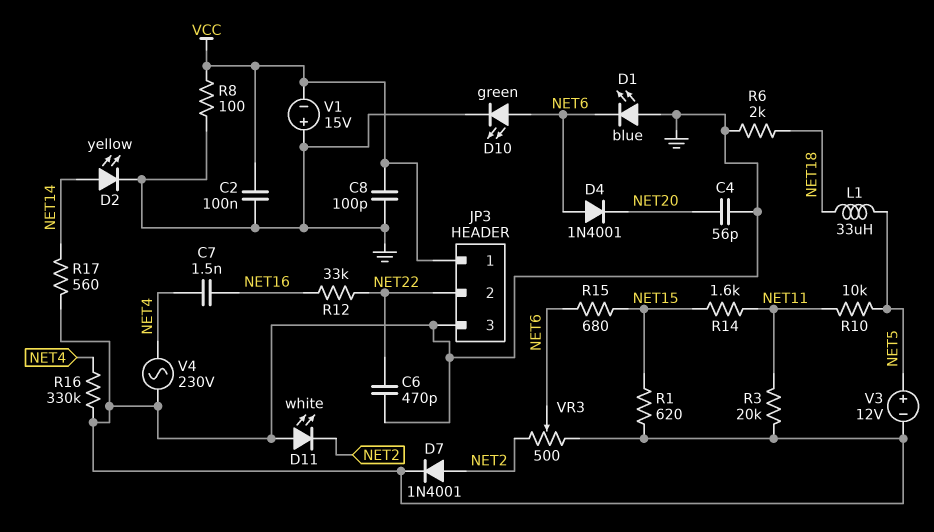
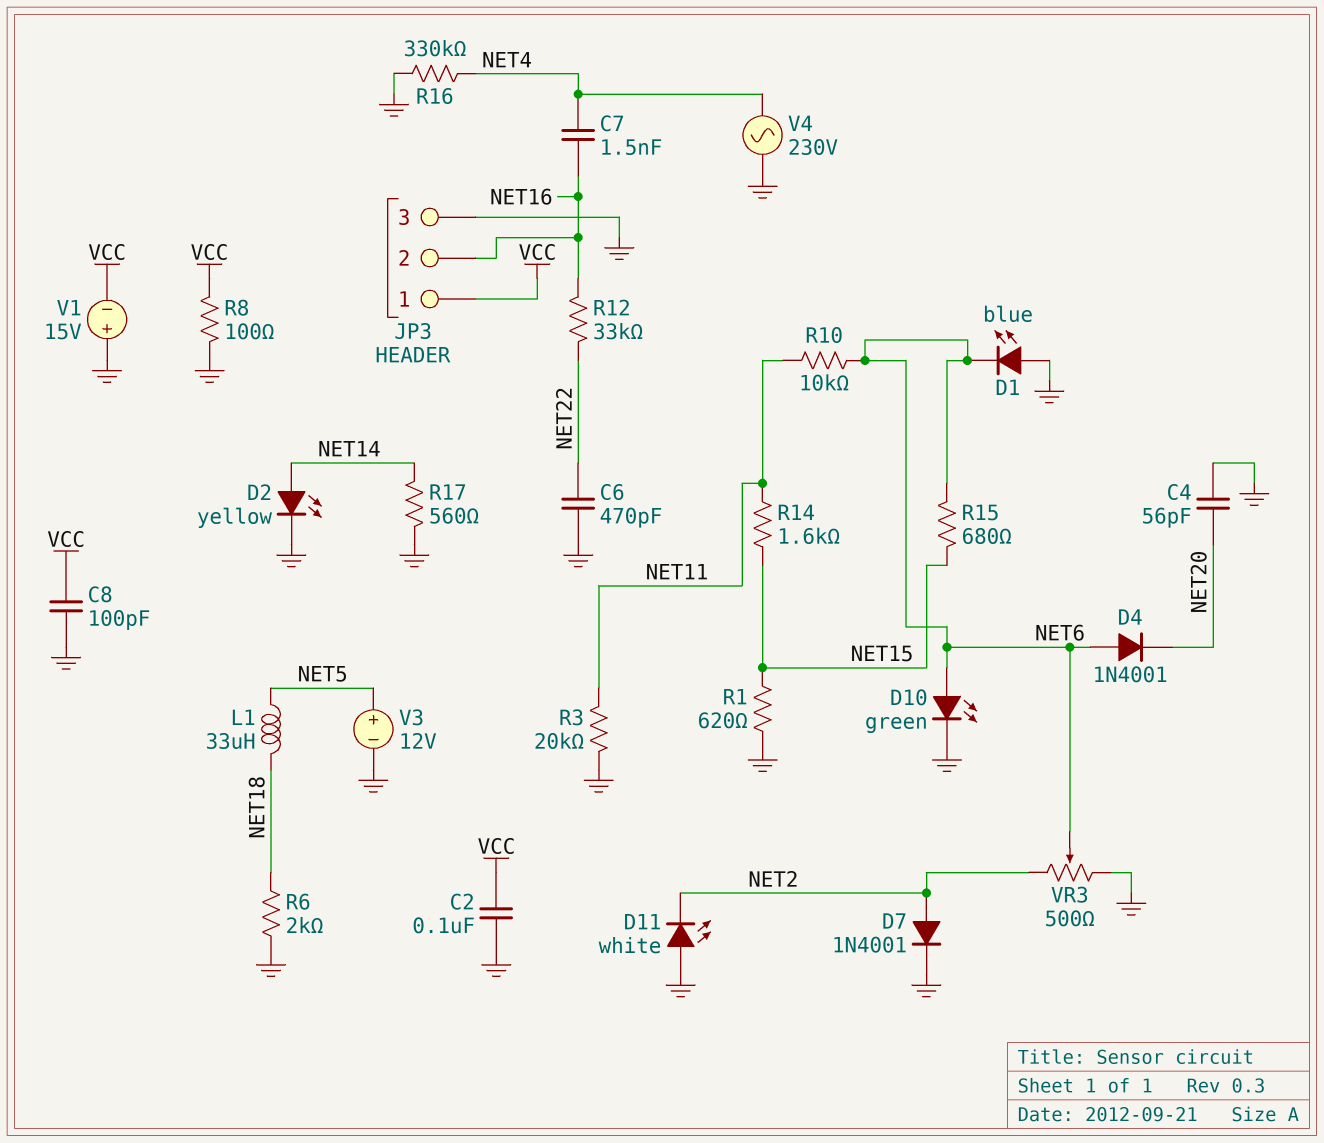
JP3 pin 2: NET22 -> NET16
R10: 10k (NET5, NET11) -> 10k (NET6, NET11)

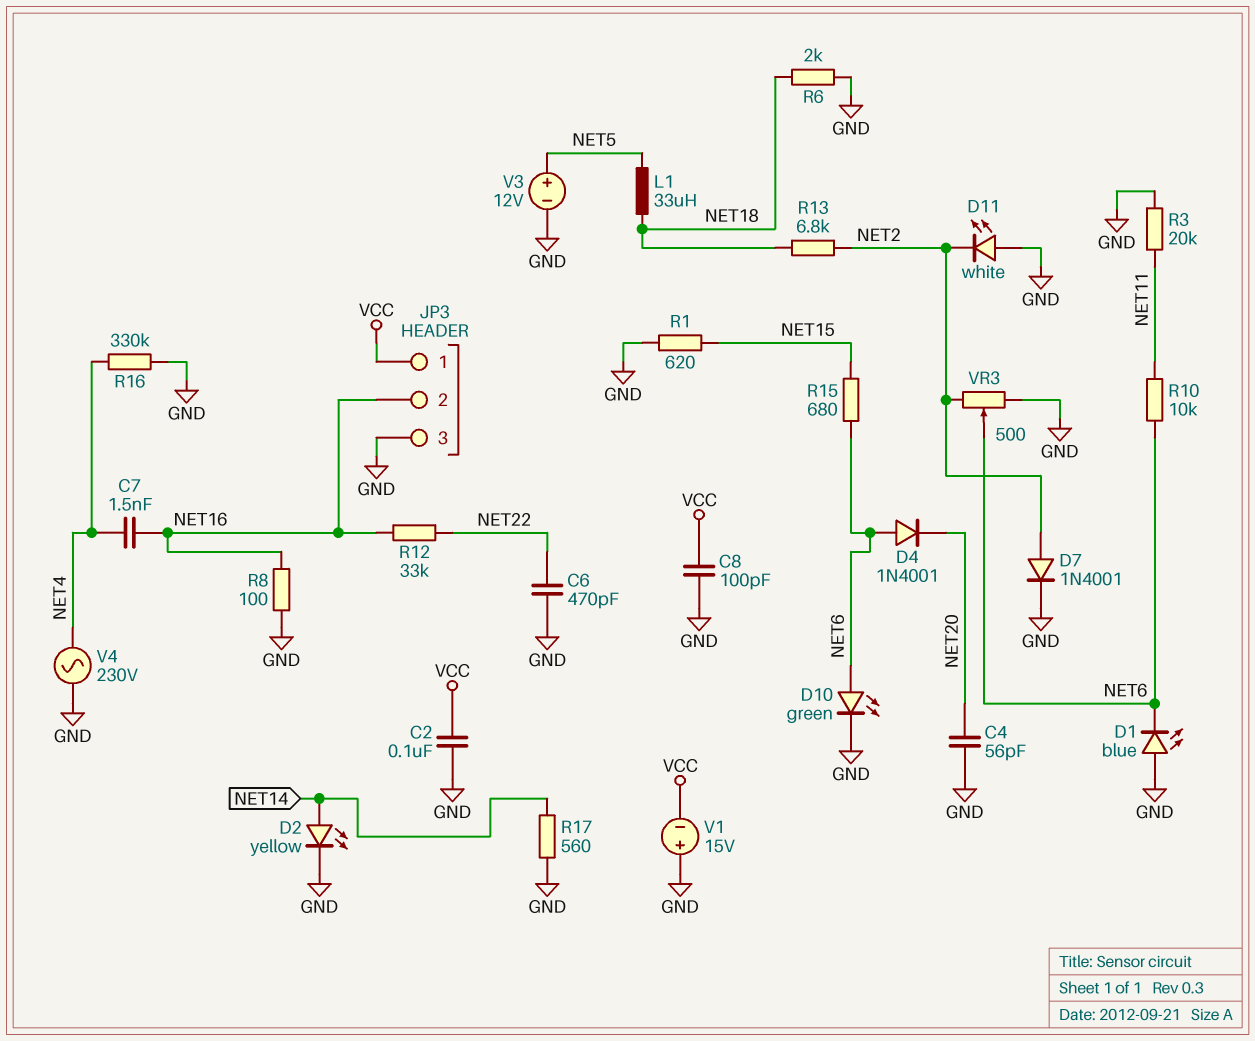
R8: 100 (GND, VCC) -> 100 (GND, NET16)
R13: none -> 6.8k (NET2, NET18)
R14: 1.6k (NET11, NET15) -> none

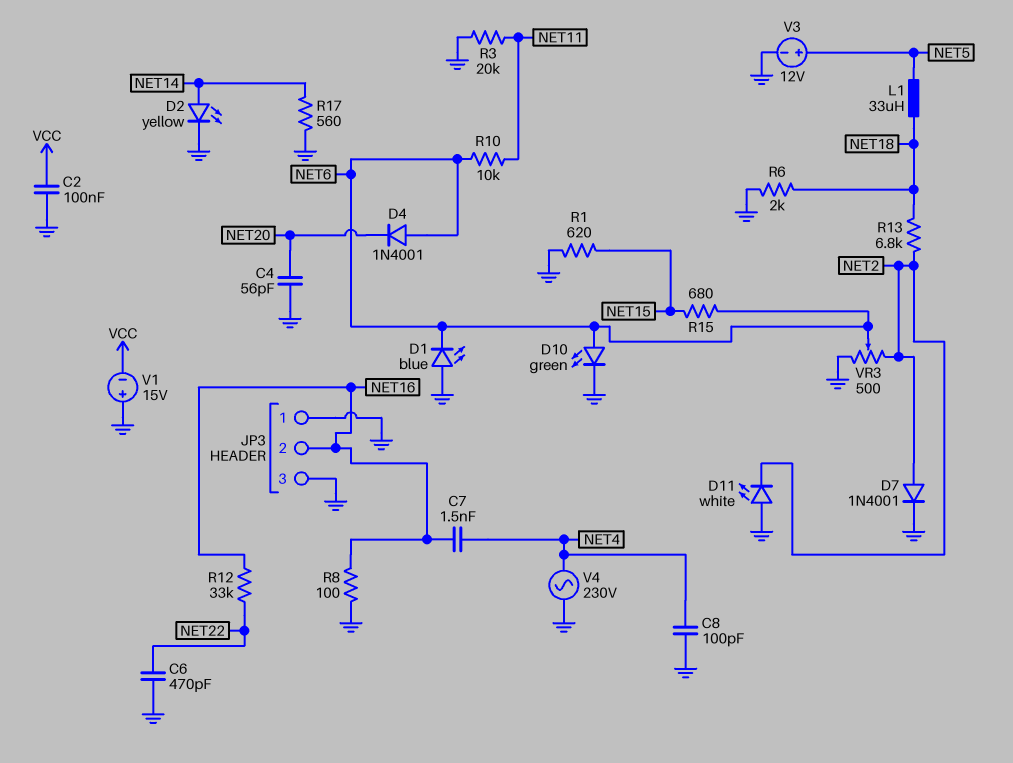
C8: 100pF (GND, VCC) -> 100pF (GND, NET4)
JP3 pin 1: VCC -> GND
R16: 330k (GND, NET4) -> none

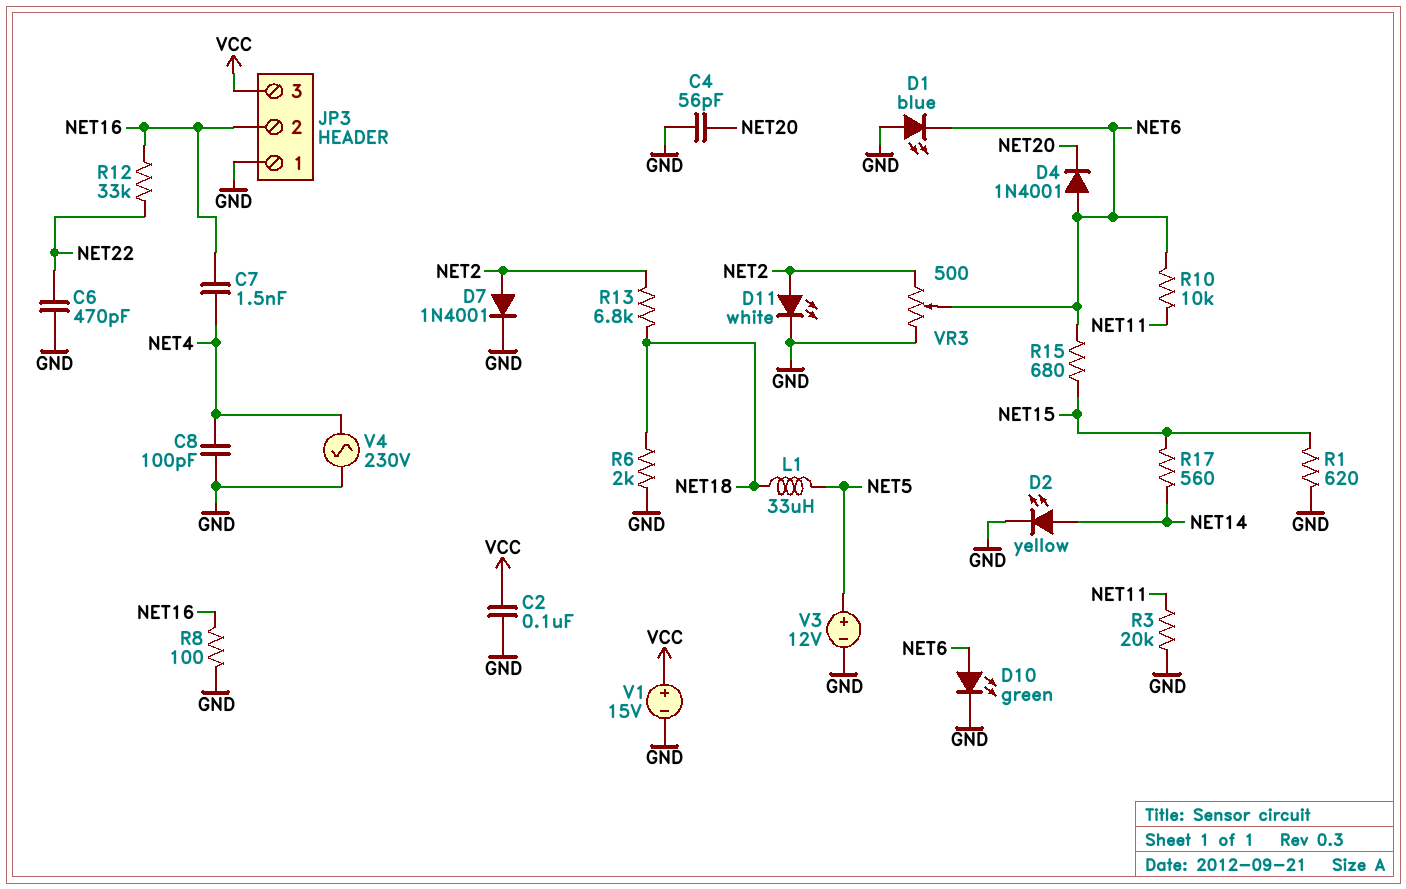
D11: LED white (A GND, K NET2) -> LED white (A NET2, K GND)
JP3 pin 3: GND -> VCC
R17: 560 (GND, NET14) -> 560 (NET14, NET15)
V1: 15V (plus GND, minus VCC) -> 15V (plus VCC, minus GND)

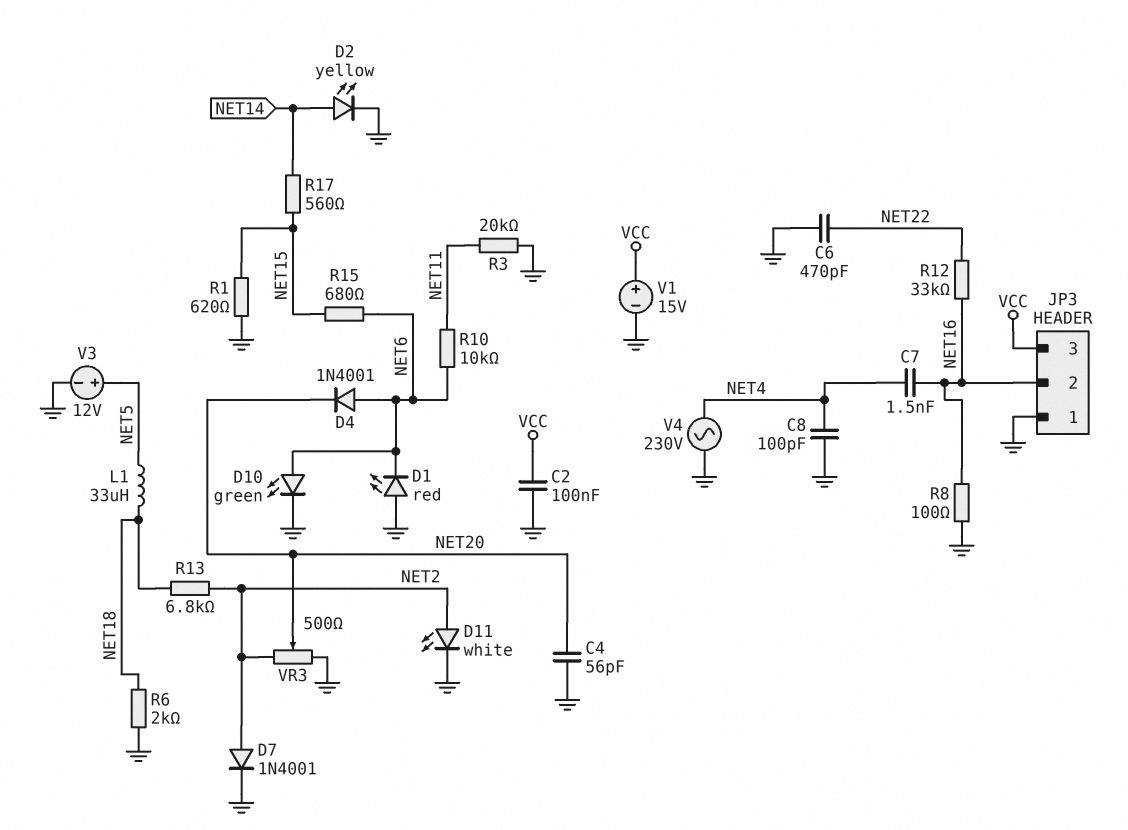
D1: LED blue (A GND, K NET6) -> LED red (A GND, K NET6)
VR3: 500 (GND, NET2, wiper NET6) -> 500 (GND, NET2, wiper NET20)

